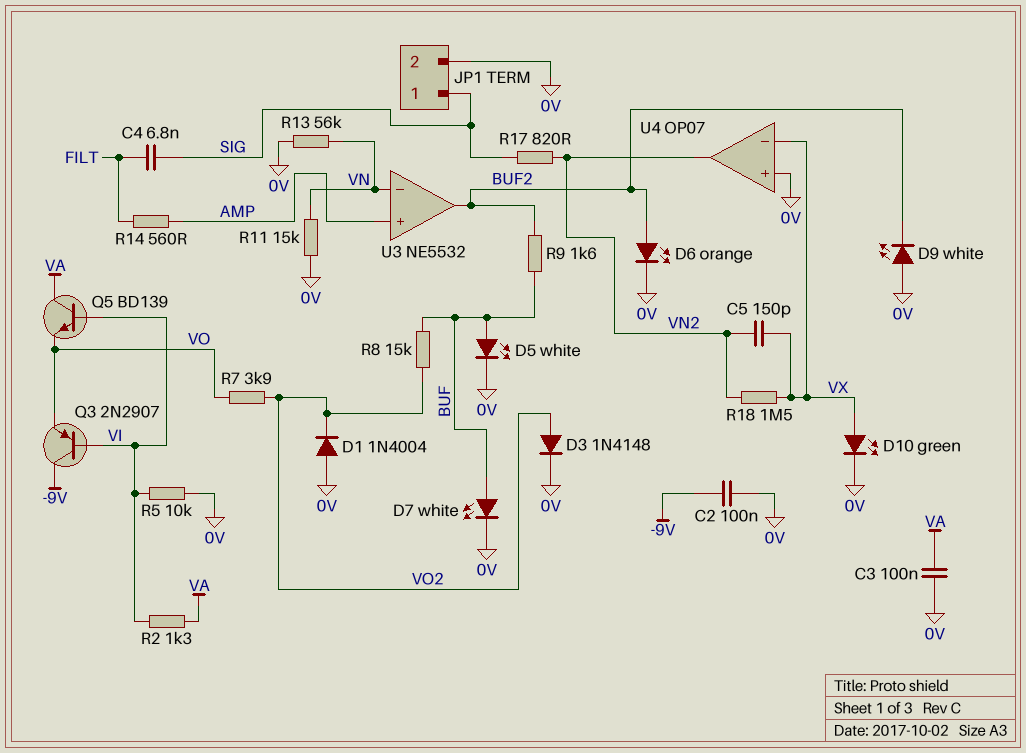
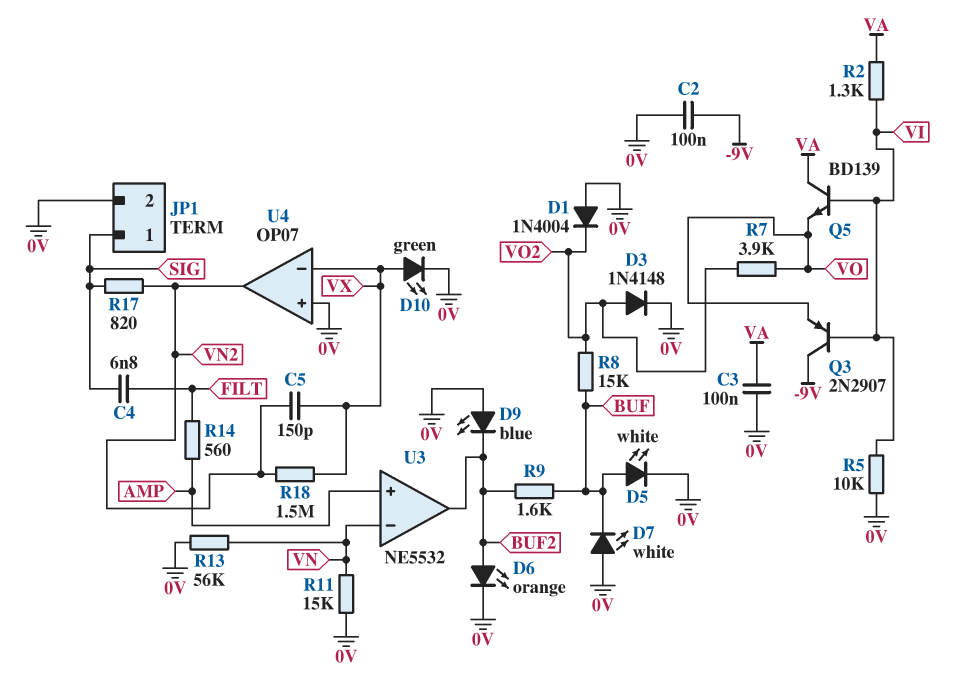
D7: LED white (A BUF, K 0V) -> LED white (A 0V, K BUF)
D9: LED white (A 0V, K BUF2) -> LED blue (A 0V, K BUF2)

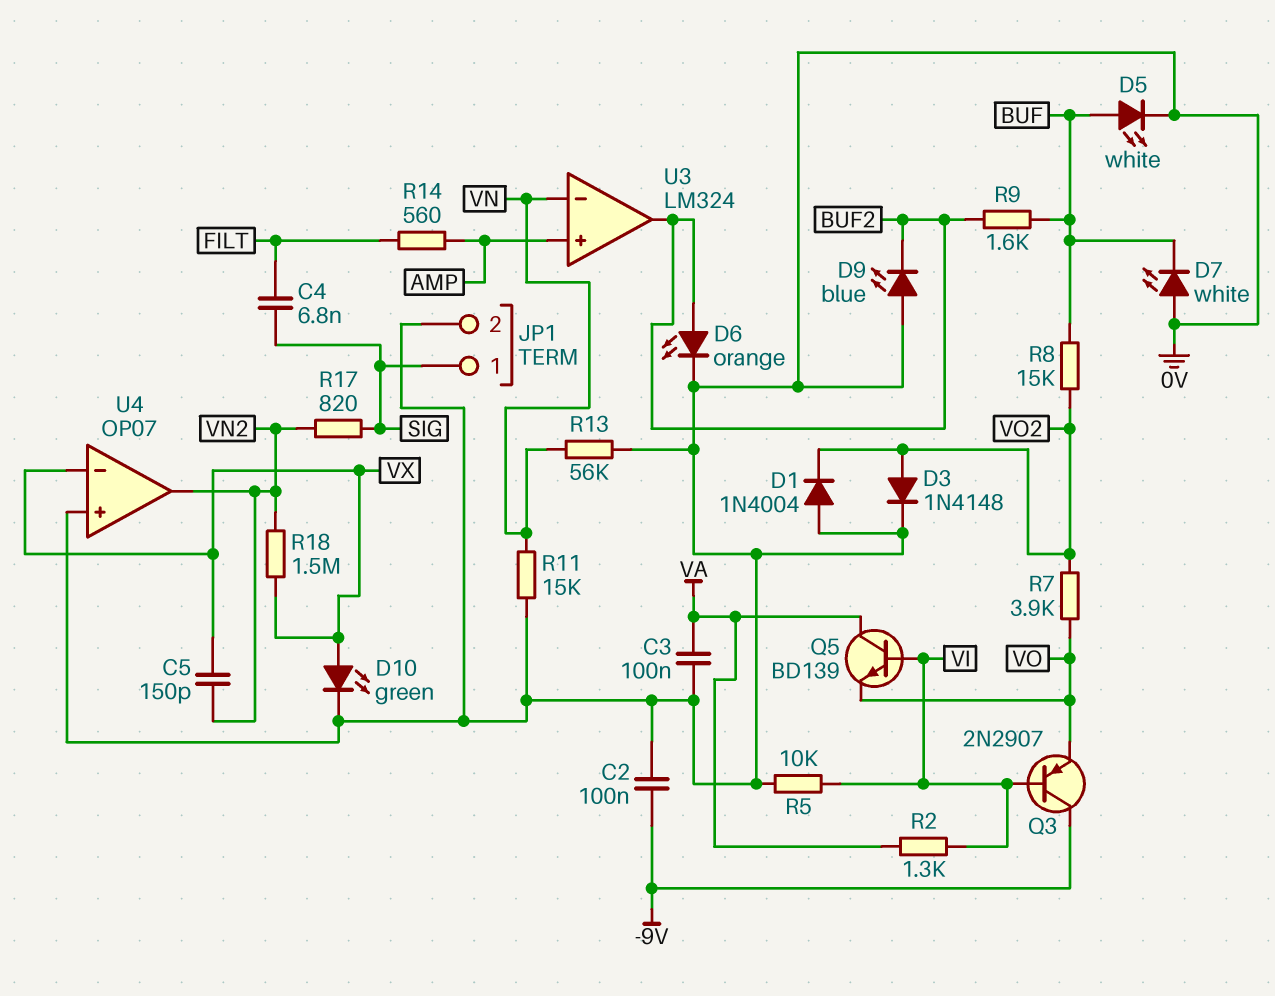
U3: NE5532 -> LM324

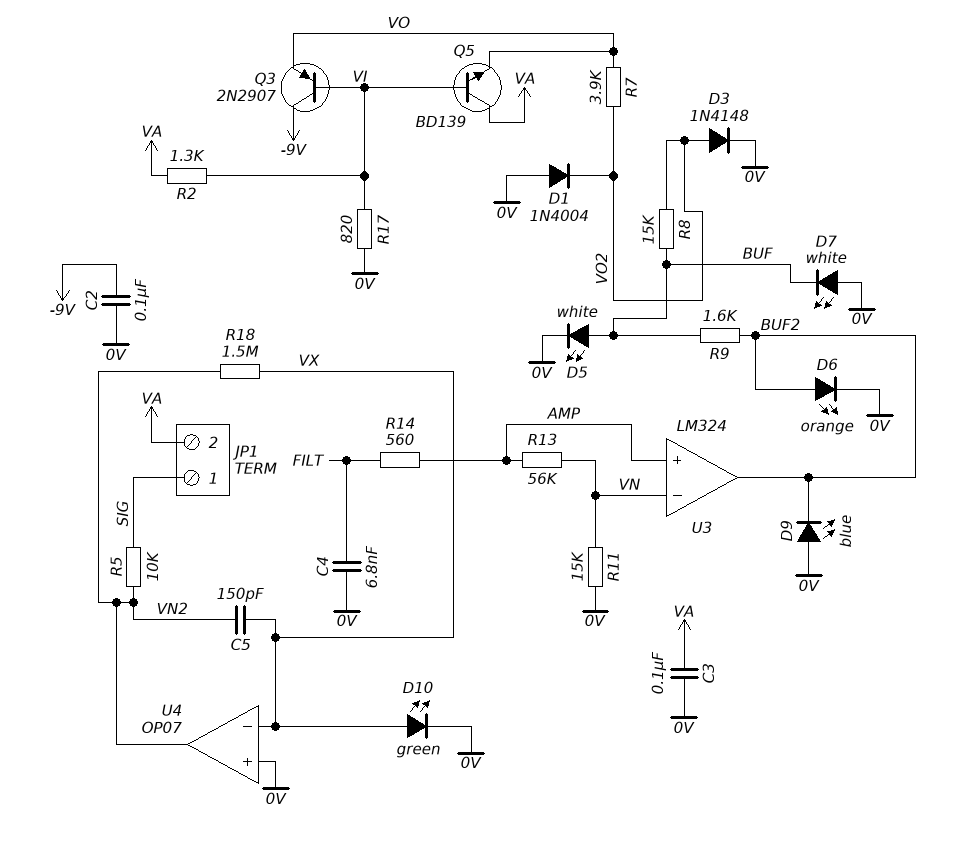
C4: 6.8nF (FILT, SIG) -> 6.8nF (0V, FILT)
JP1 pin 2: 0V -> VA
R5: 10k (0V, VI) -> 10k (SIG, VN2)
R13: 56k (0V, VN) -> 56k (AMP, VN)
R17: 820 (SIG, VN2) -> 820 (0V, VI)

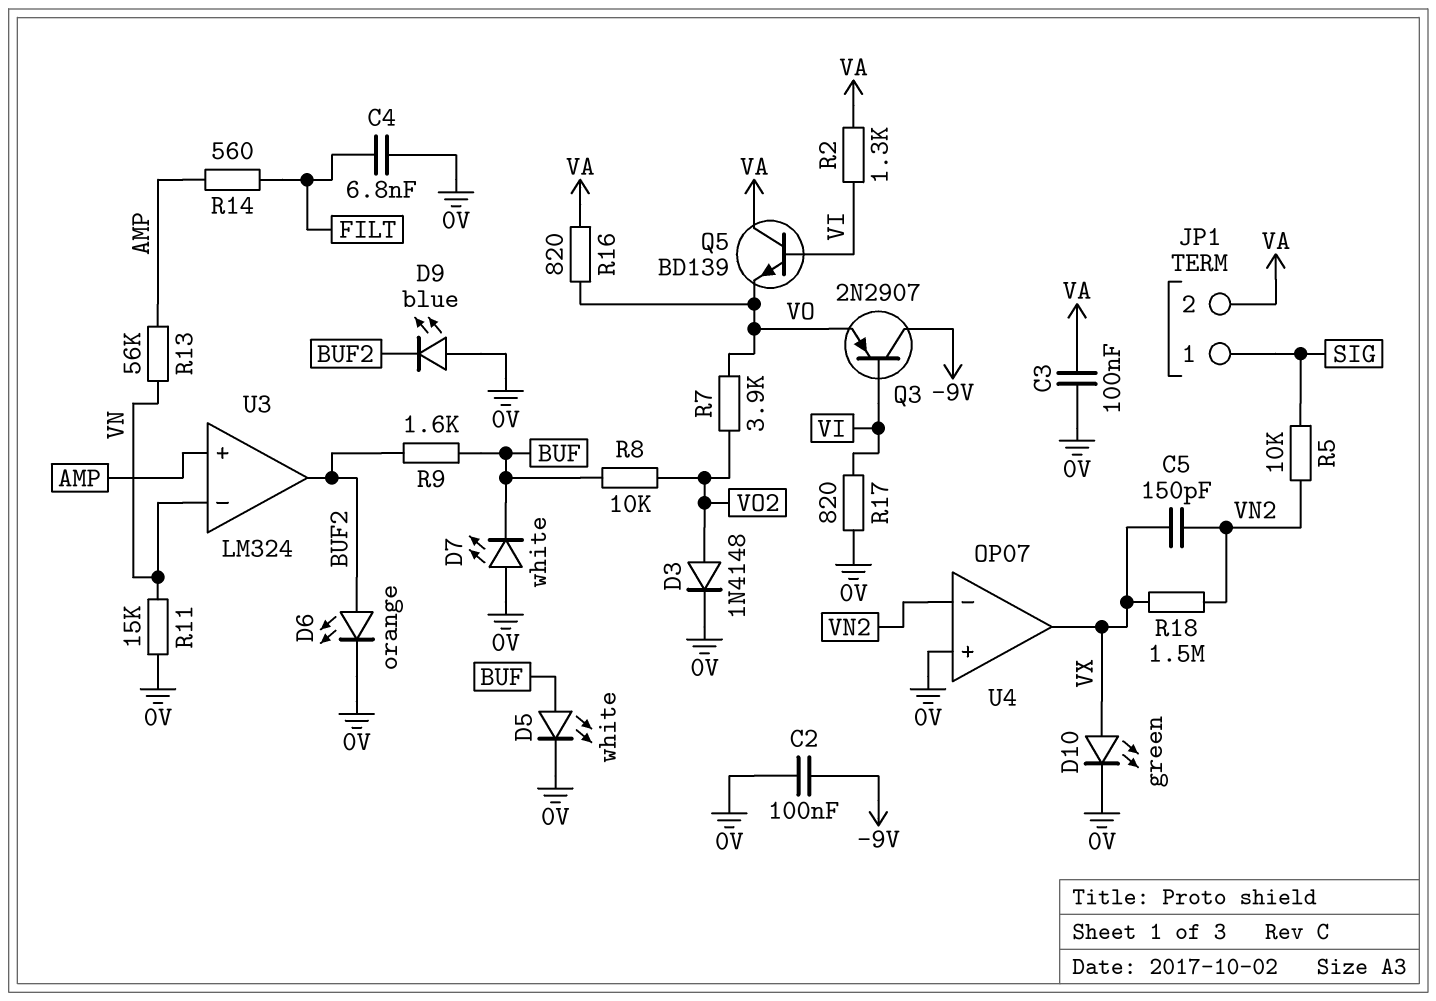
D1: diode 1N4004 (A 0V, K VO2) -> none
R8: 15k (BUF, VO2) -> 10k (BUF, VO2)
R16: none -> 820 (VA, VO)
U4 pin in-: VX -> VN2
U4 pin out: VN2 -> VX

